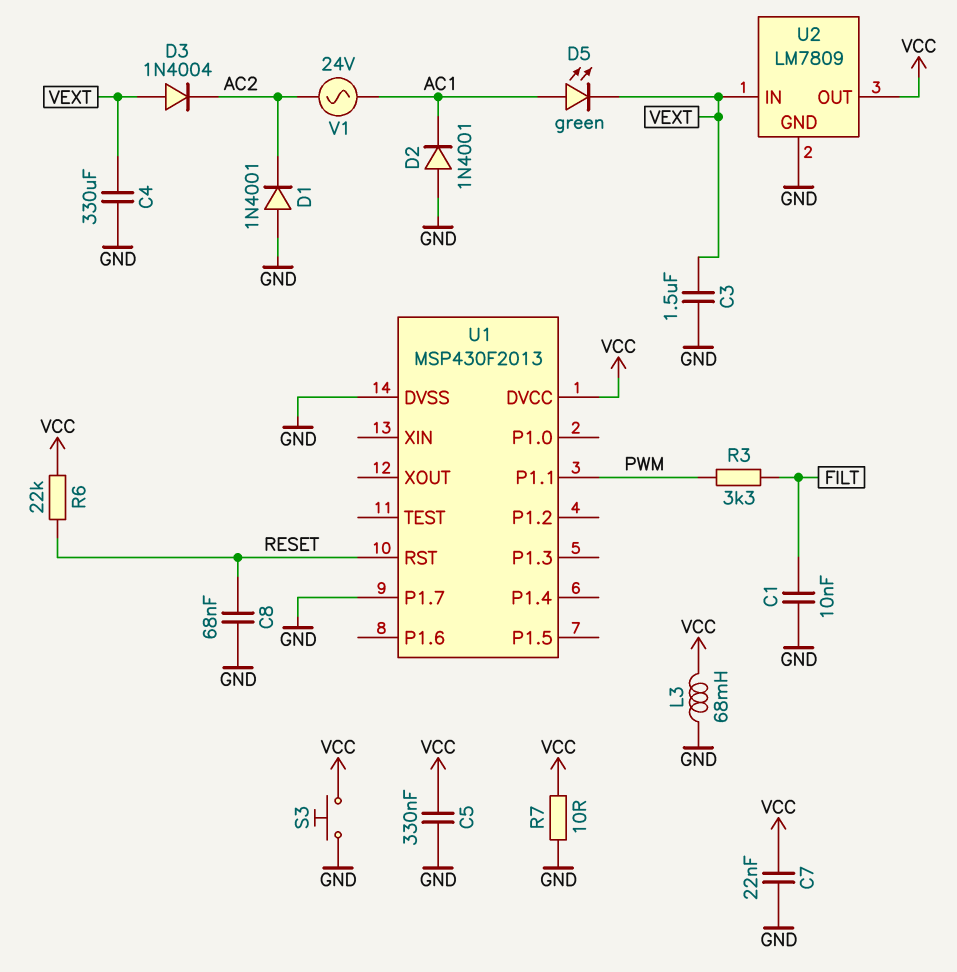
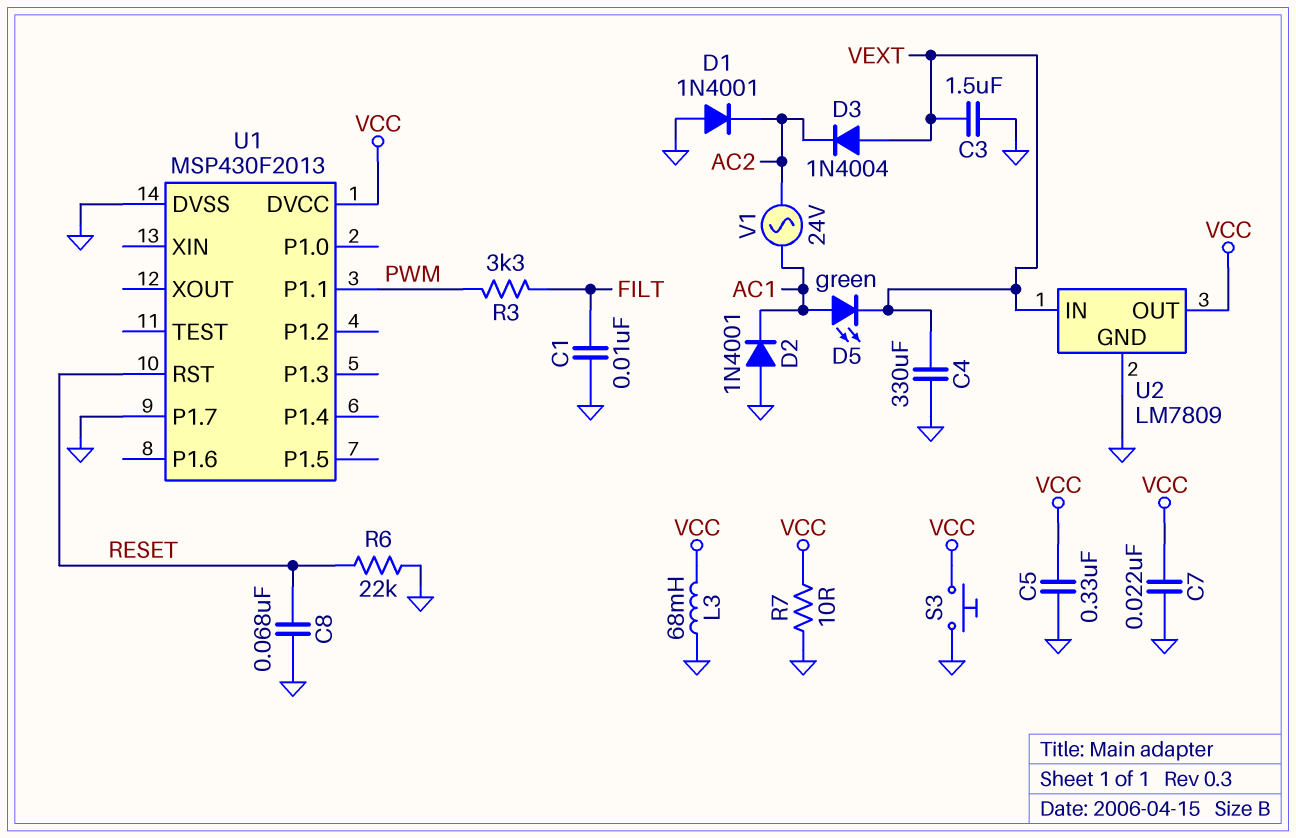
R6: 22k (RESET, VCC) -> 22k (GND, RESET)

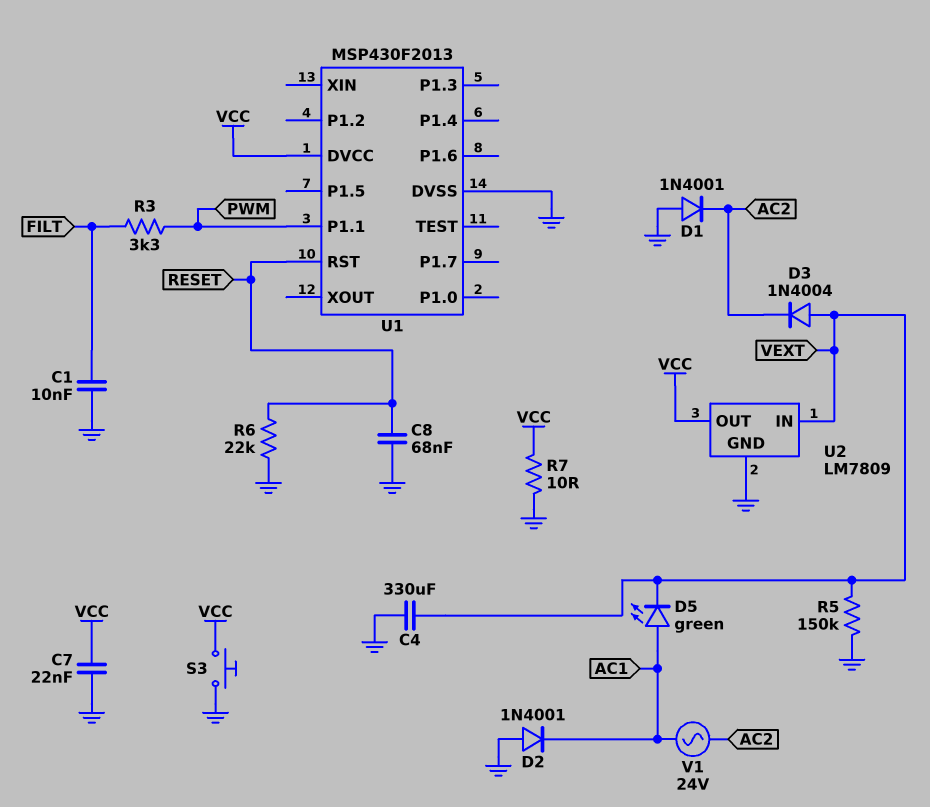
C3: 1.5uF (GND, VEXT) -> none
C5: 330nF (GND, VCC) -> none
L3: 68mH (GND, VCC) -> none
R5: none -> 150k (GND, VEXT)
U1 pin P1.7: GND -> none

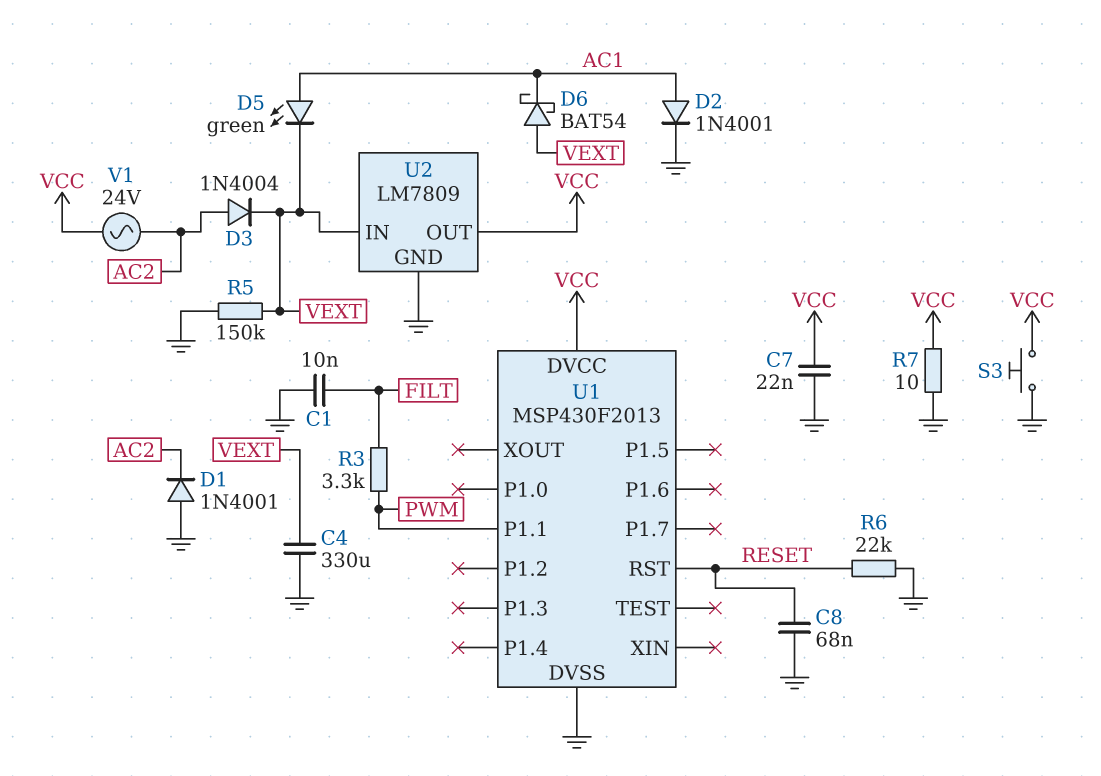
D2: diode 1N4001 (A GND, K AC1) -> diode 1N4001 (A AC1, K GND)
D3: diode 1N4004 (A VEXT, K AC2) -> diode 1N4004 (A AC2, K VEXT)
D6: none -> schottky BAT54 (A VEXT, K AC1)
V1: AC 24V (AC1, AC2) -> AC 24V (AC2, VCC)

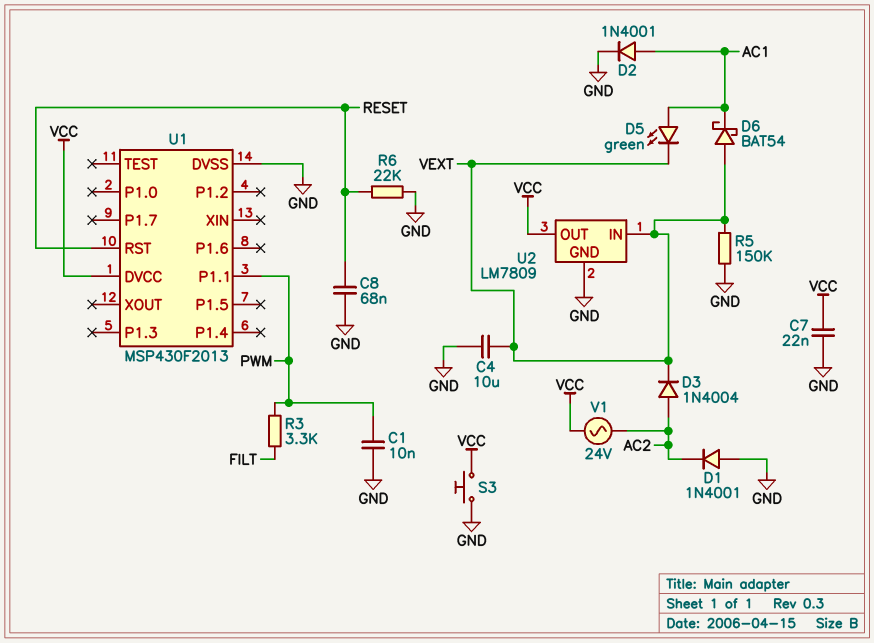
C1: 10nF (FILT, GND) -> 10nF (GND, PWM)
C4: 330uF (GND, VEXT) -> 10uF (GND, VEXT)
R7: 10 (GND, VCC) -> none

